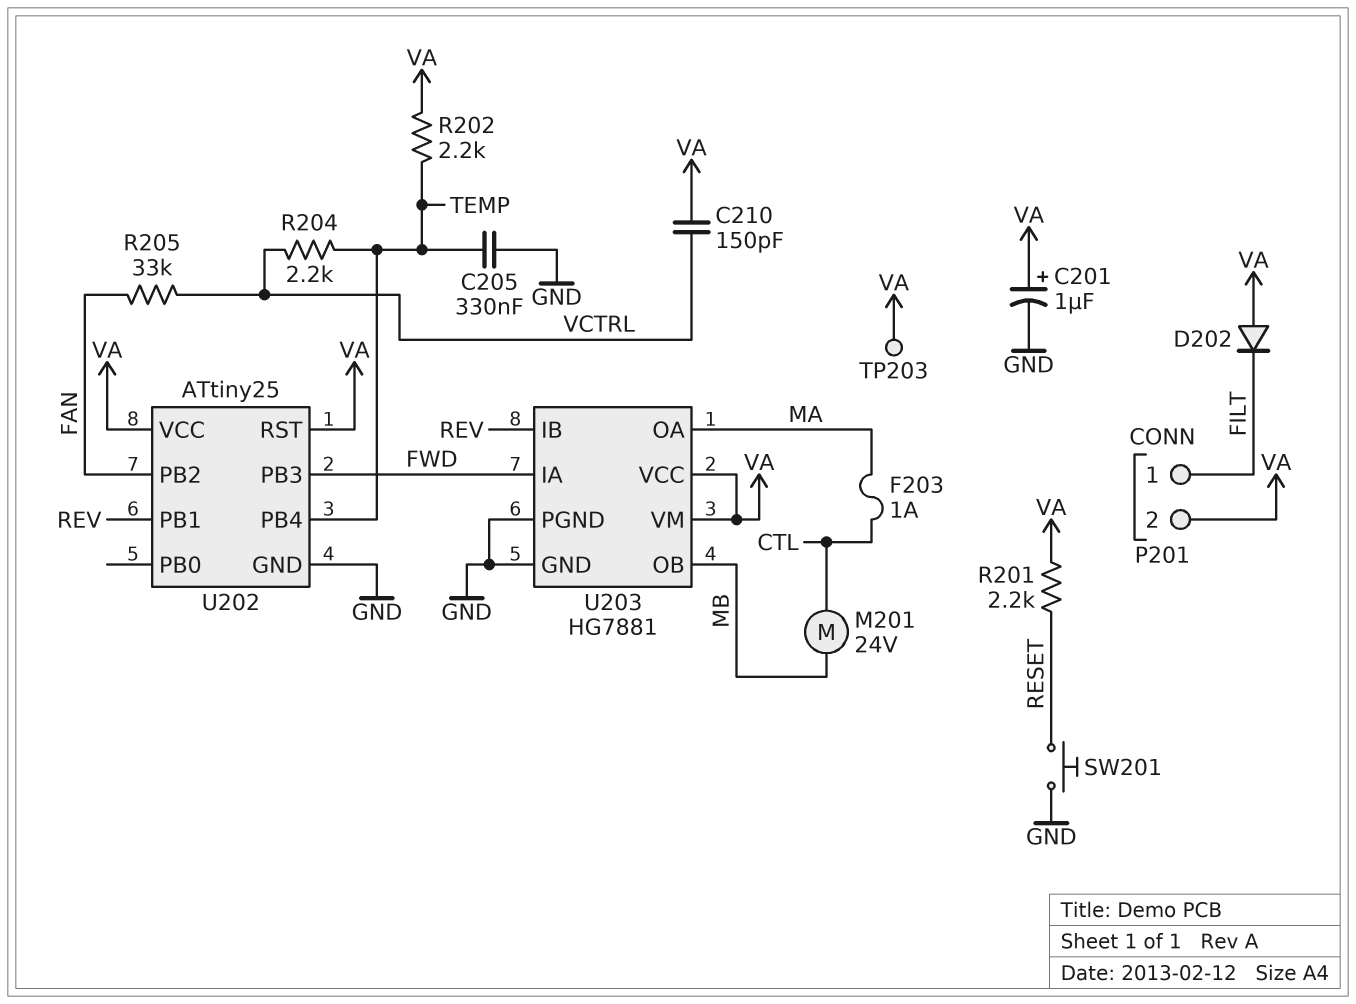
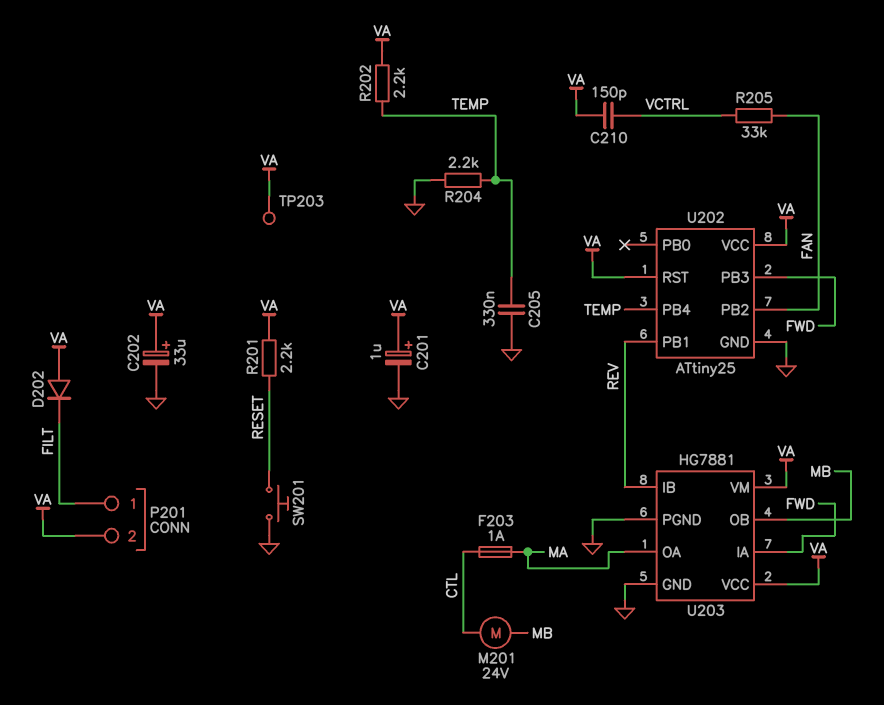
C202: none -> 33uF (plus VA, minus GND)
R204: 2.2k (TEMP, VCTRL) -> 2.2k (GND, TEMP)

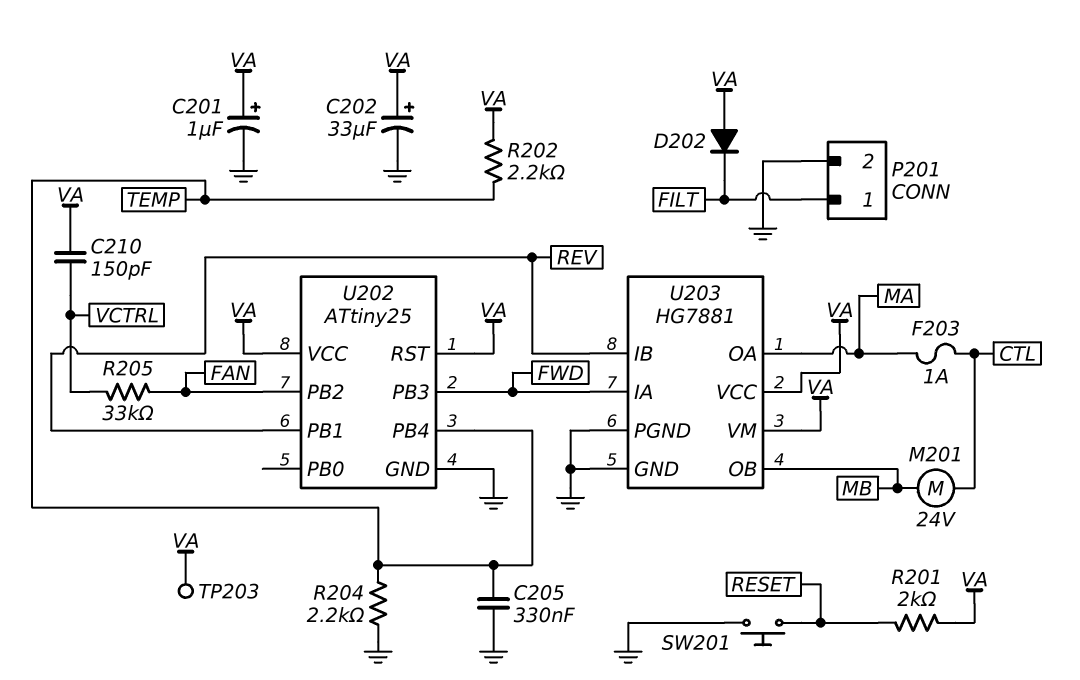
P201 pin 2: VA -> GND
R201: 2.2k (RESET, VA) -> 2k (RESET, VA)

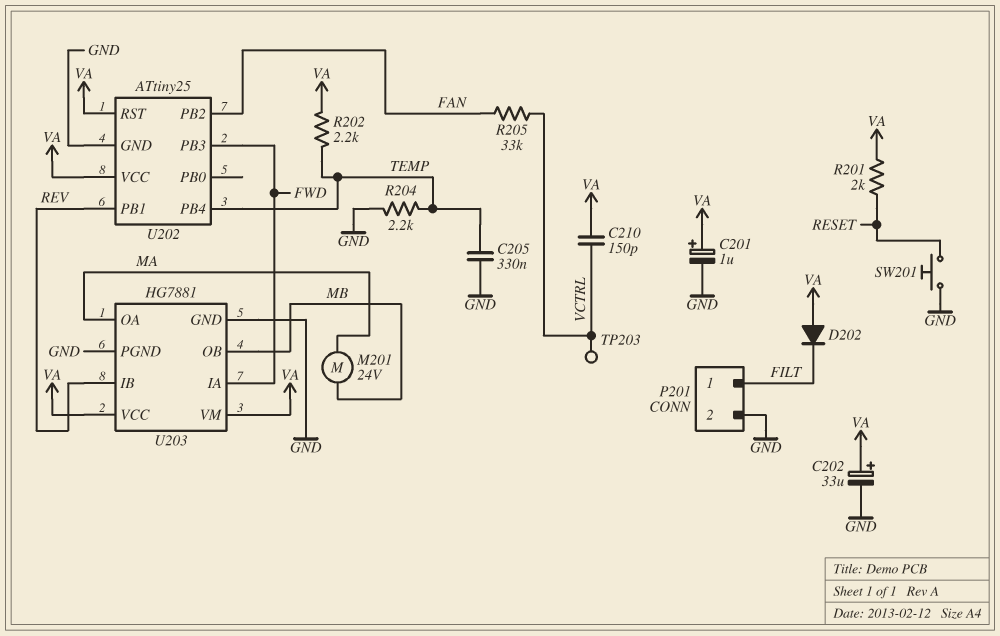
F203: 1A (CTL, MA) -> none
M201: motor 24V (CTL, MB) -> motor 24V (MA, MB)
TP203: test point (VA) -> test point (VCTRL)

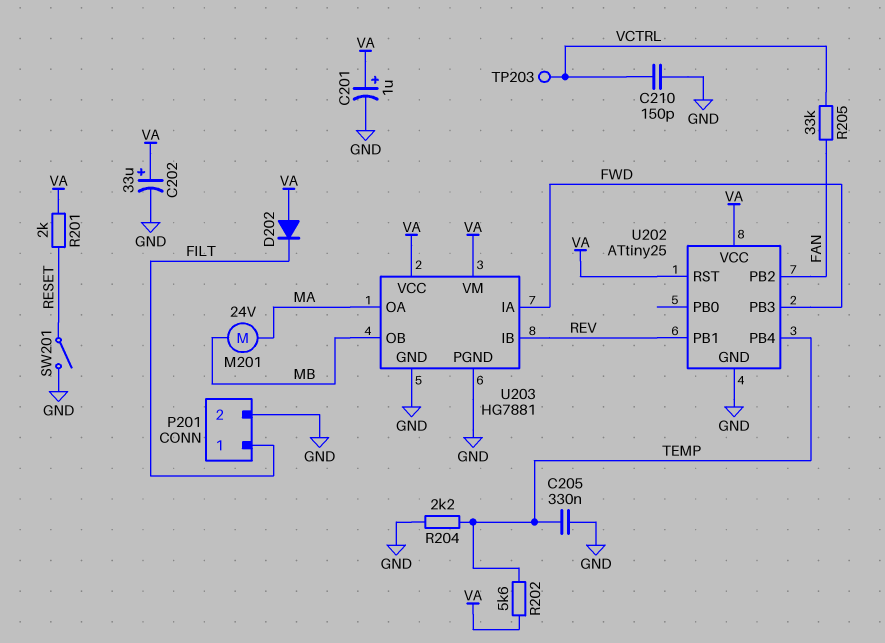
C210: 150pF (VA, VCTRL) -> 150pF (GND, VCTRL)
R202: 2.2k (TEMP, VA) -> 5.6k (TEMP, VA)
SW201: button (GND, RESET) -> switch (GND, RESET)

